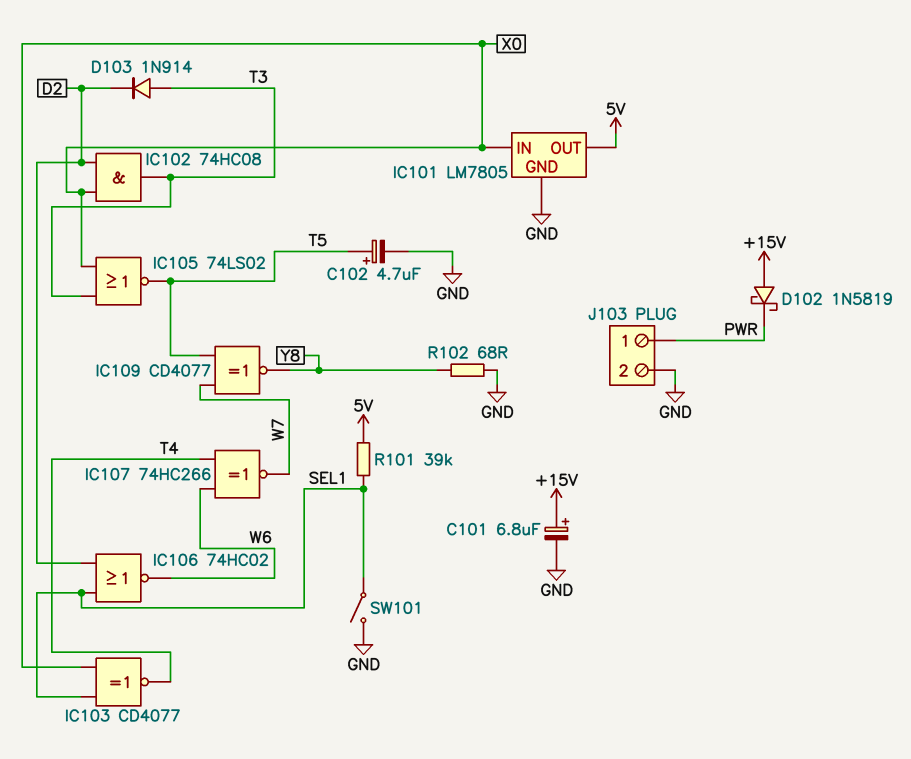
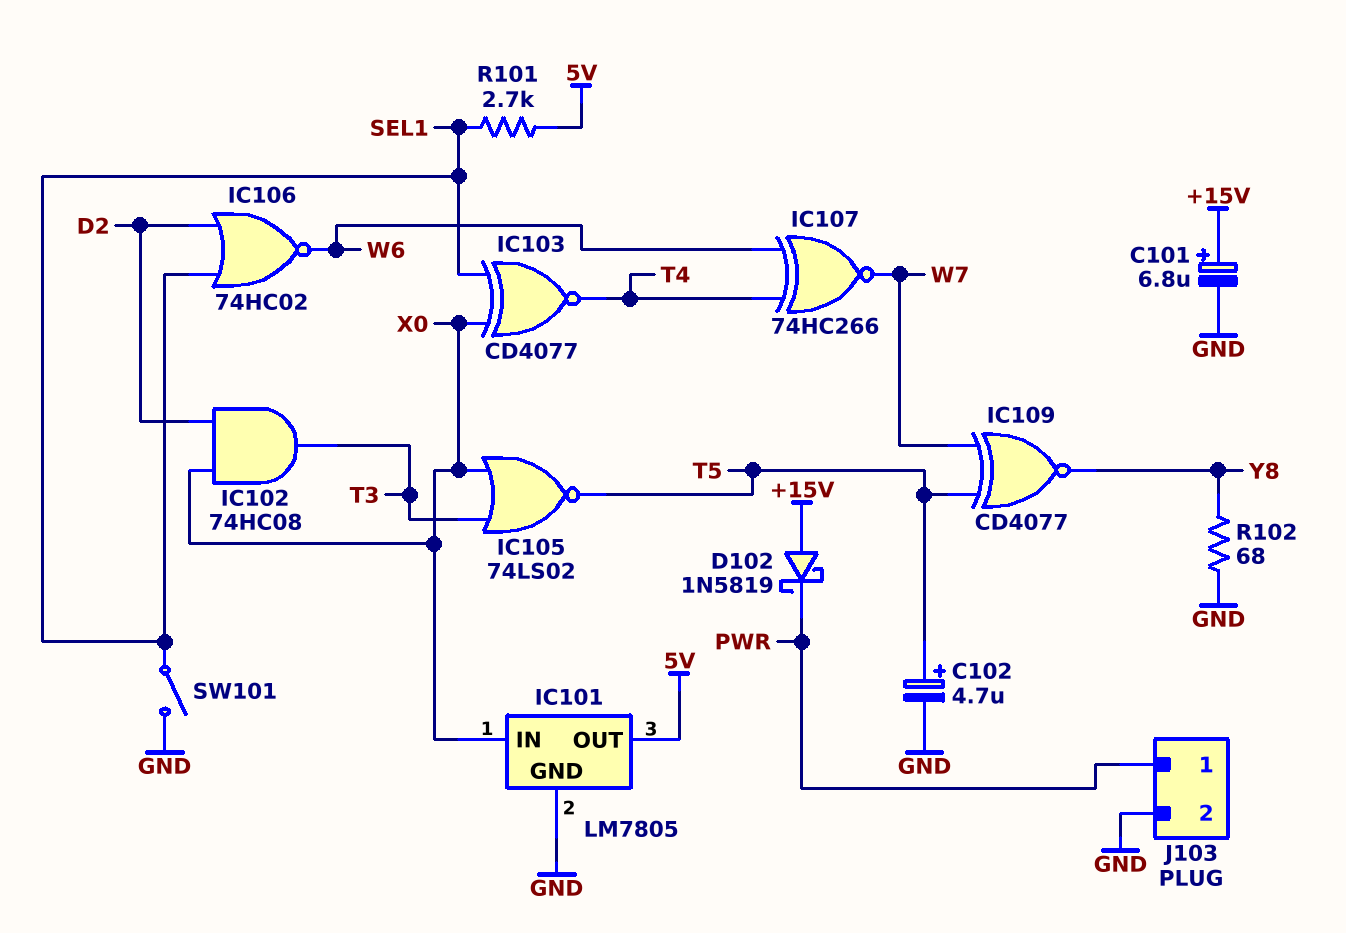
D103: diode 1N914 (A T3, K D2) -> none
R101: 39k (5V, SEL1) -> 2.7k (5V, SEL1)

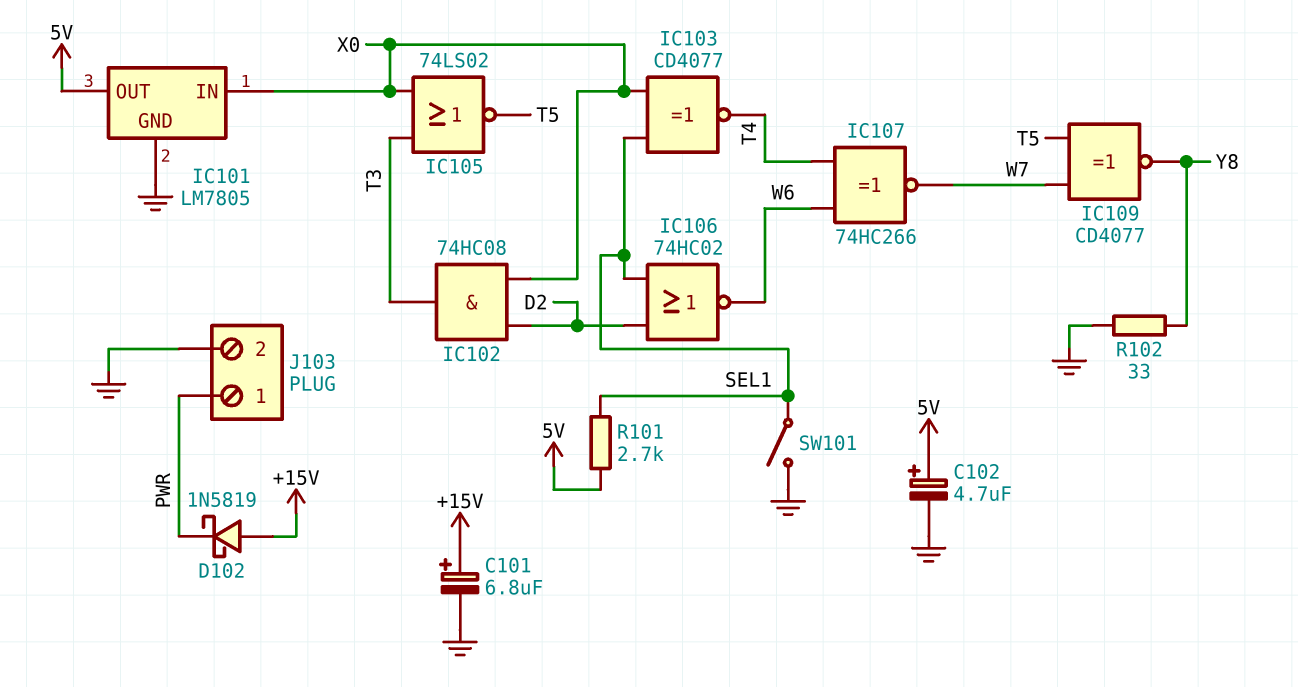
C102: 4.7uF (plus T5, minus GND) -> 4.7uF (plus 5V, minus GND)
R102: 68 (GND, Y8) -> 33 (GND, Y8)

